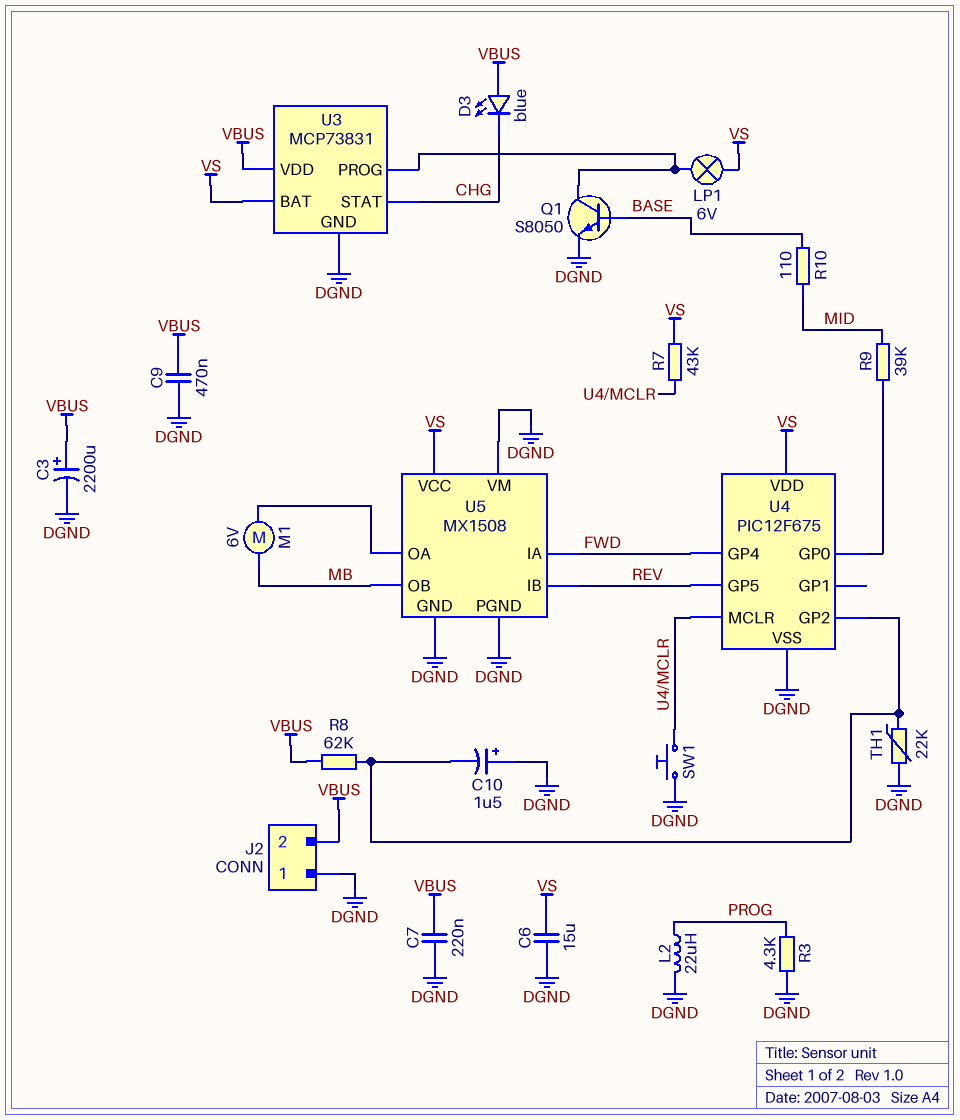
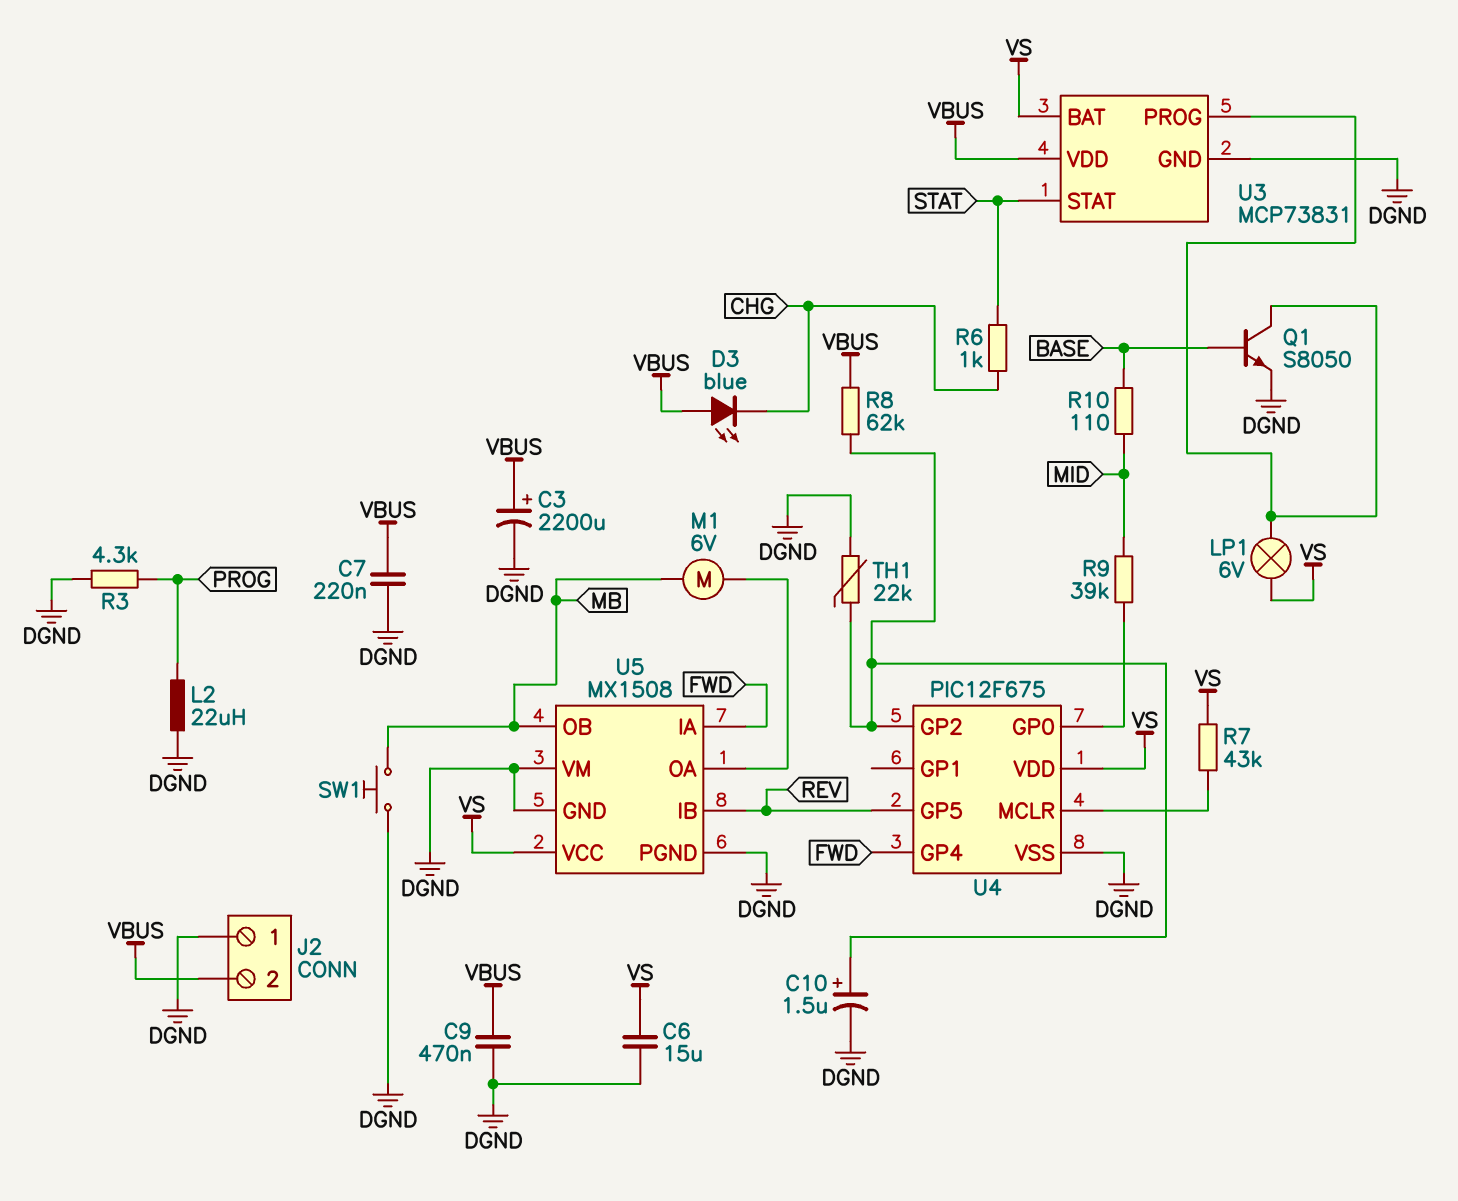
C10: 1.5uF (plus DGND, minus U4/GP2) -> 1.5uF (plus U4/GP2, minus DGND)
R6: none -> 1k (CHG, STAT)
SW1: button (DGND, U4/MCLR) -> button (DGND, MB)
U3 pin STAT: CHG -> STAT

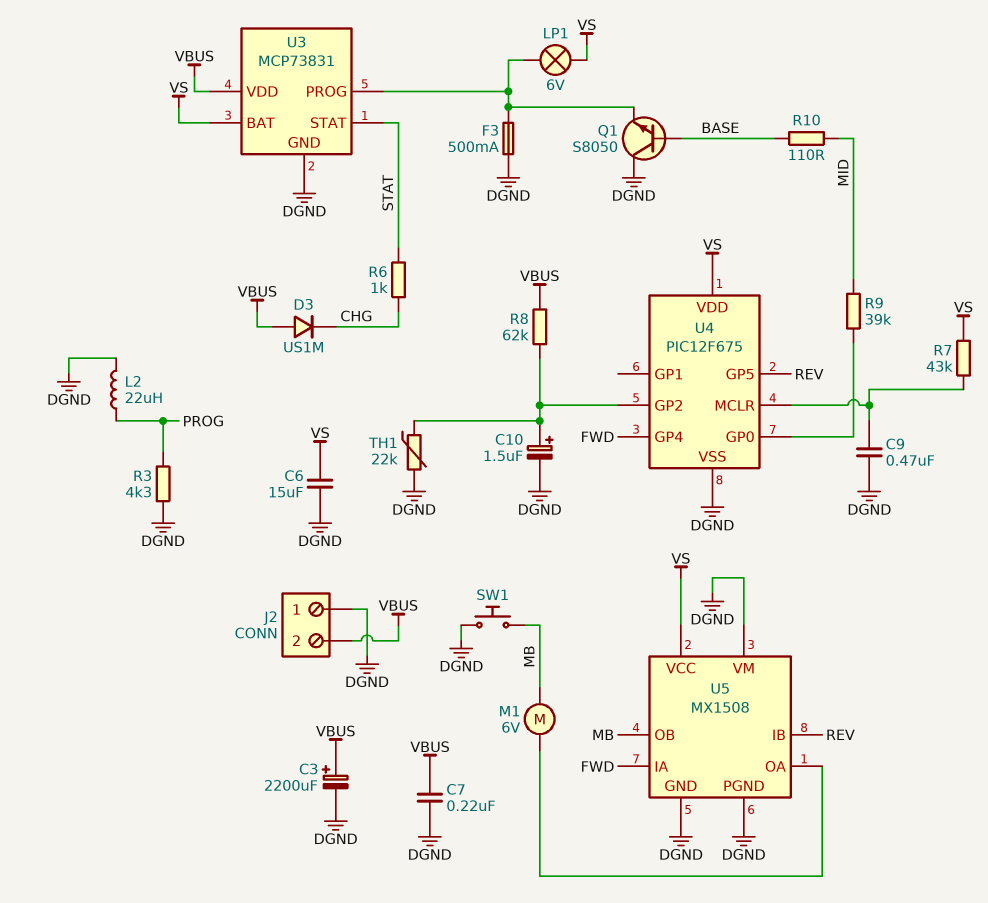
C9: 470nF (DGND, VBUS) -> 470nF (DGND, U4/MCLR)
D3: LED blue (A VBUS, K CHG) -> diode US1M (A VBUS, K CHG)
F3: none -> 500mA (DGND, U3/PROG)
Q1: NPN S8050 (B BASE, C U3/PROG, E DGND) -> NPN S8050 (B BASE, C DGND, E U3/PROG)

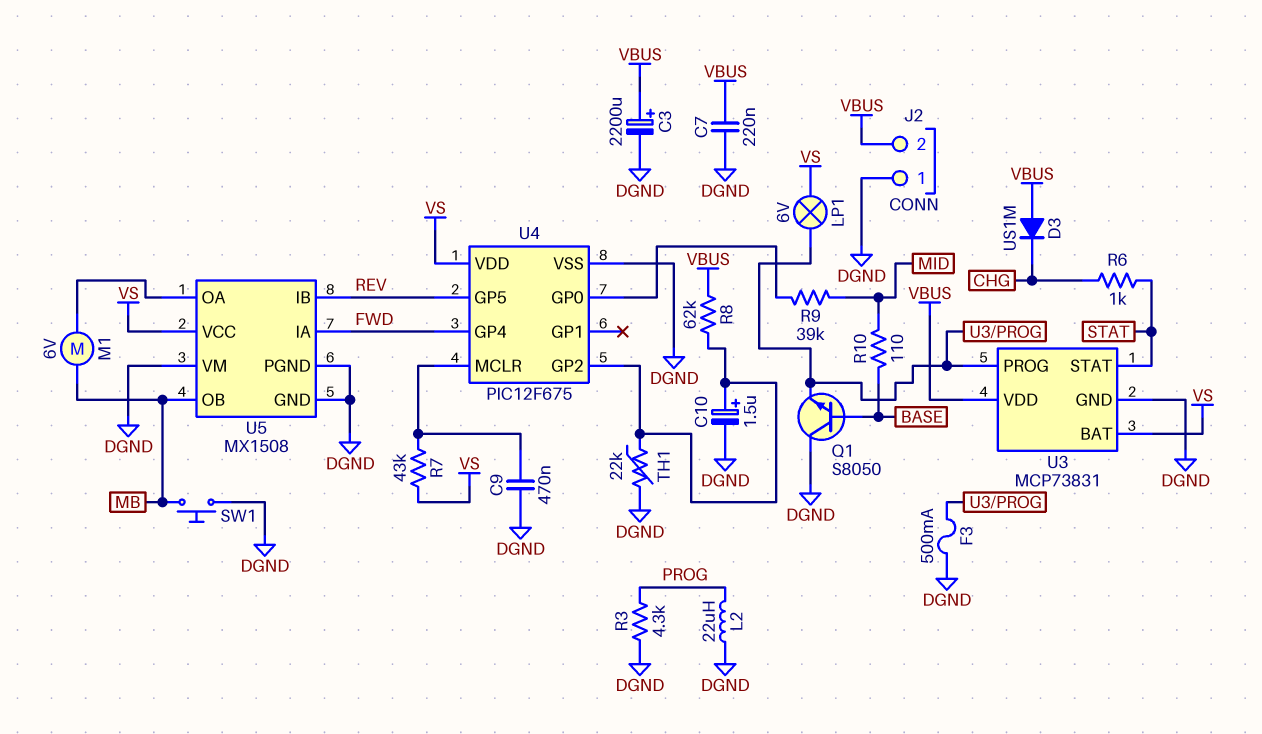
C6: 15uF (DGND, VS) -> none

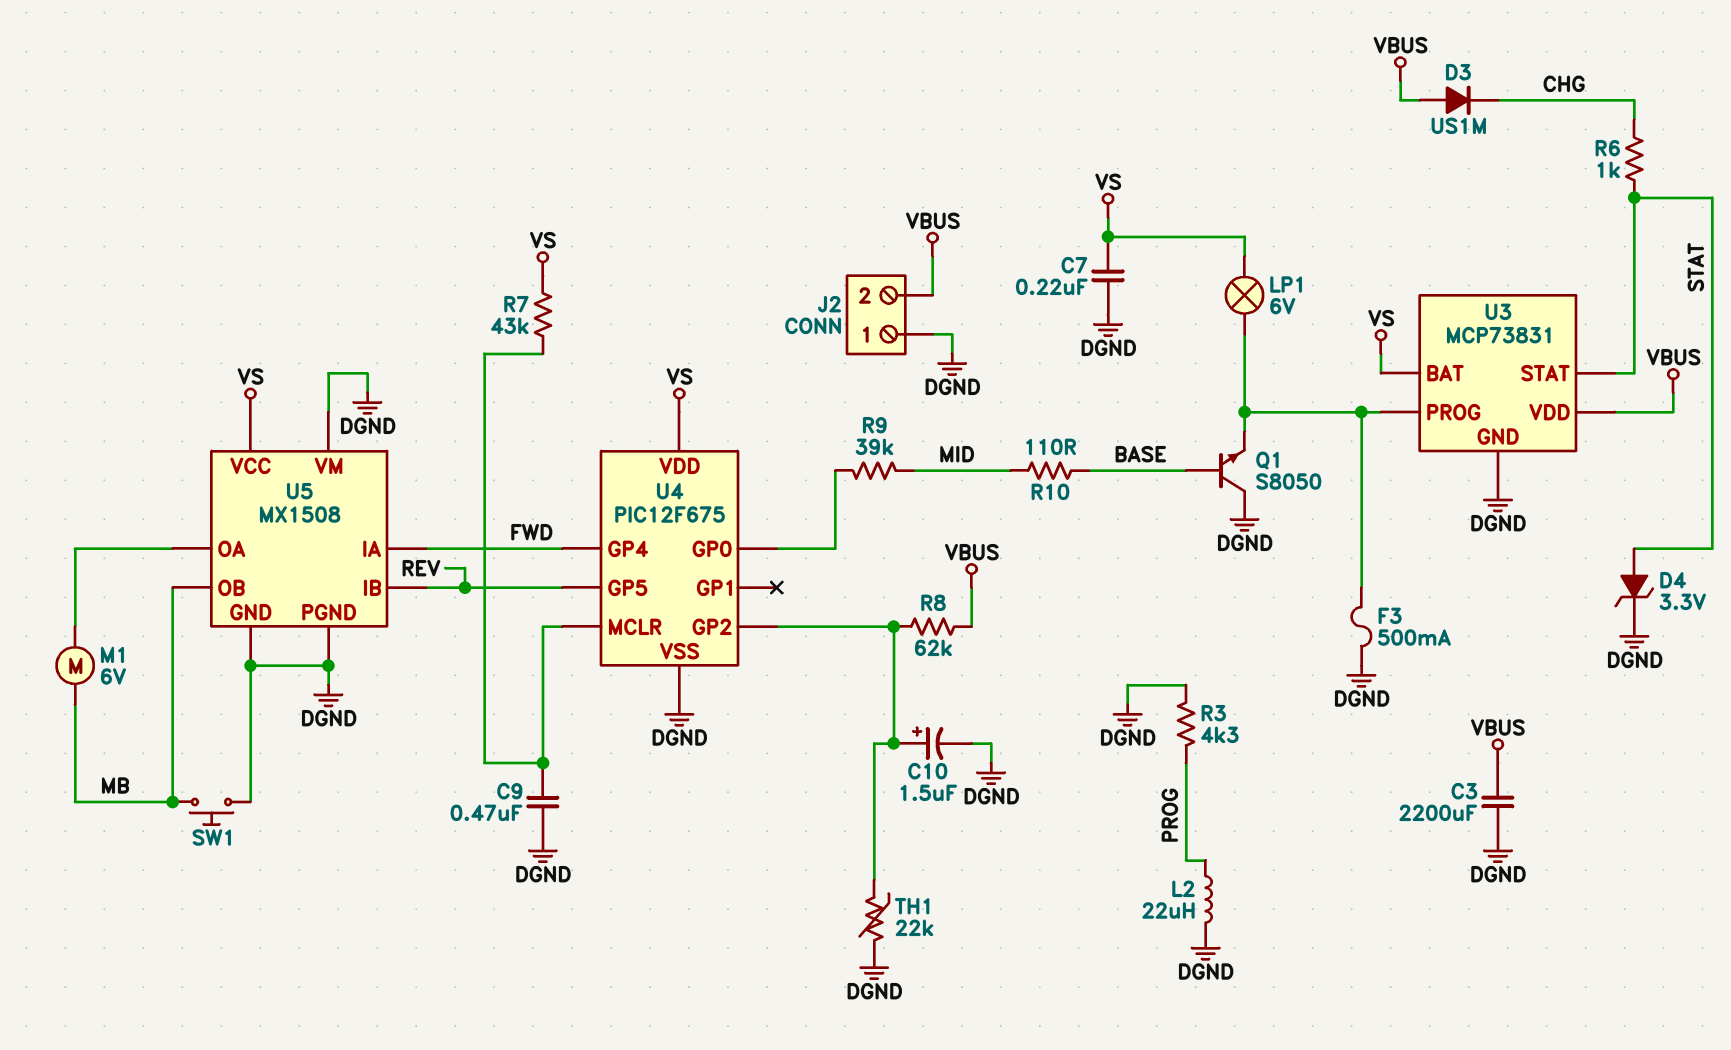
C3: 2200uF (plus VBUS, minus DGND) -> 2200uF (DGND, VBUS)
C7: 220nF (DGND, VBUS) -> 220nF (DGND, VS)
D4: none -> zener 3.3V (A STAT, K DGND)

